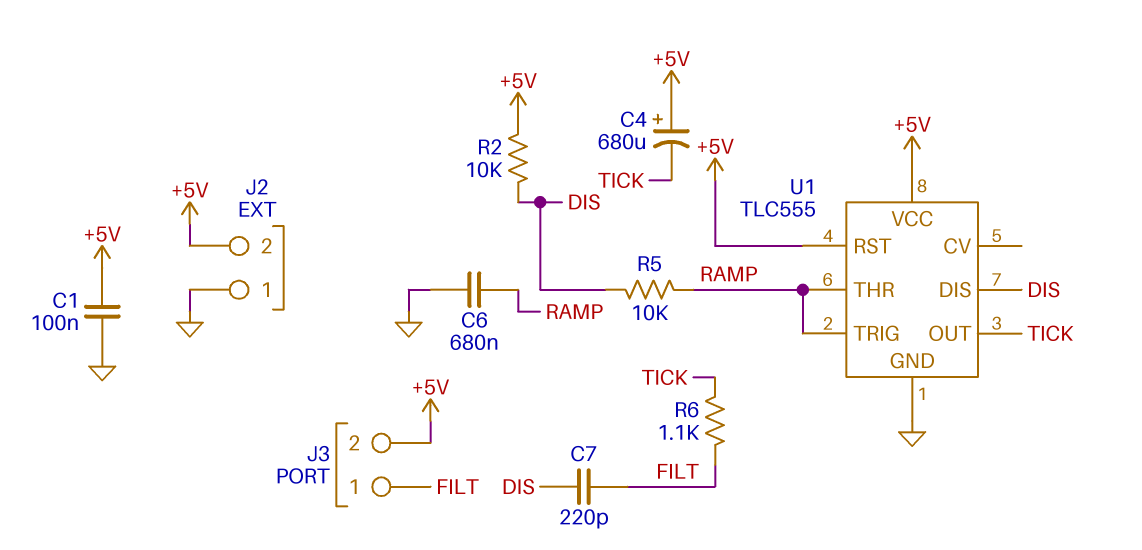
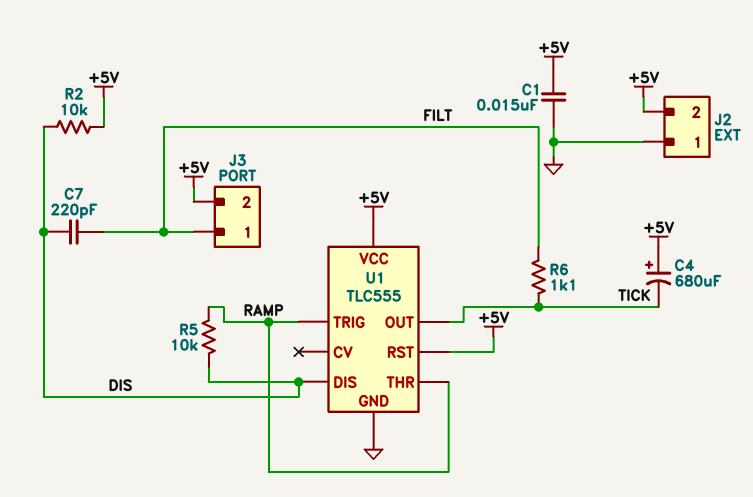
C1: 100nF (+5V, GND) -> 15nF (+5V, GND)
C6: 680nF (GND, RAMP) -> none

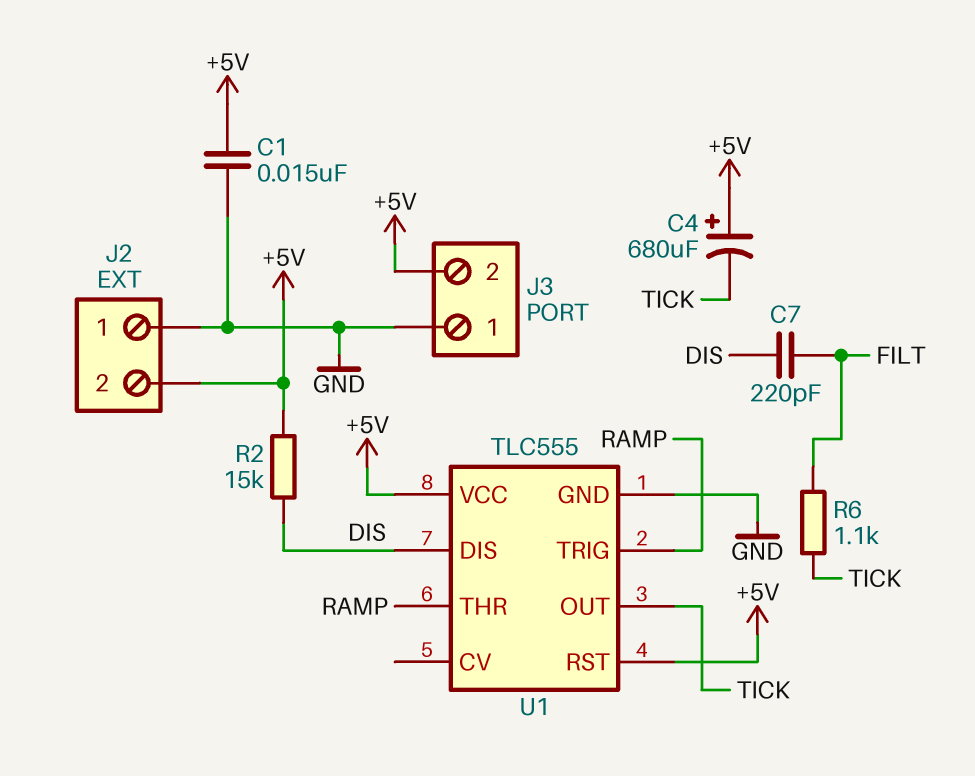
J3 pin 1: FILT -> GND
R2: 10k (+5V, DIS) -> 15k (+5V, DIS)
R5: 10k (DIS, RAMP) -> none

